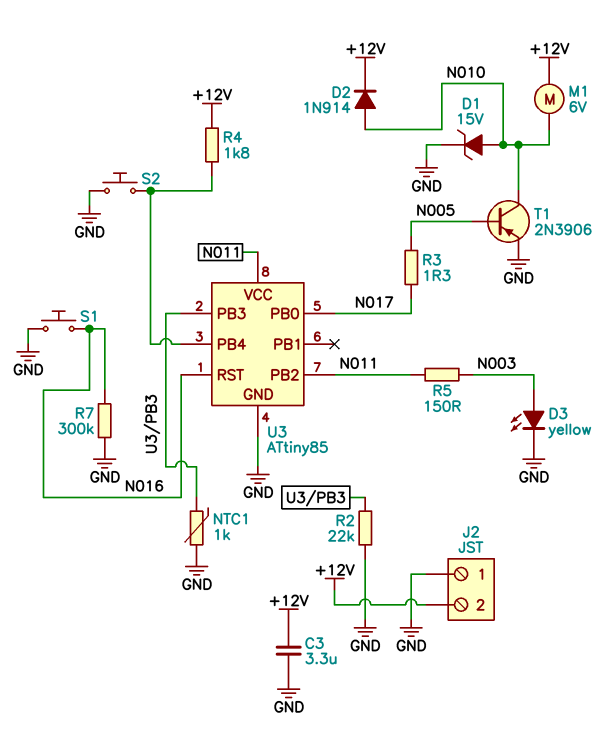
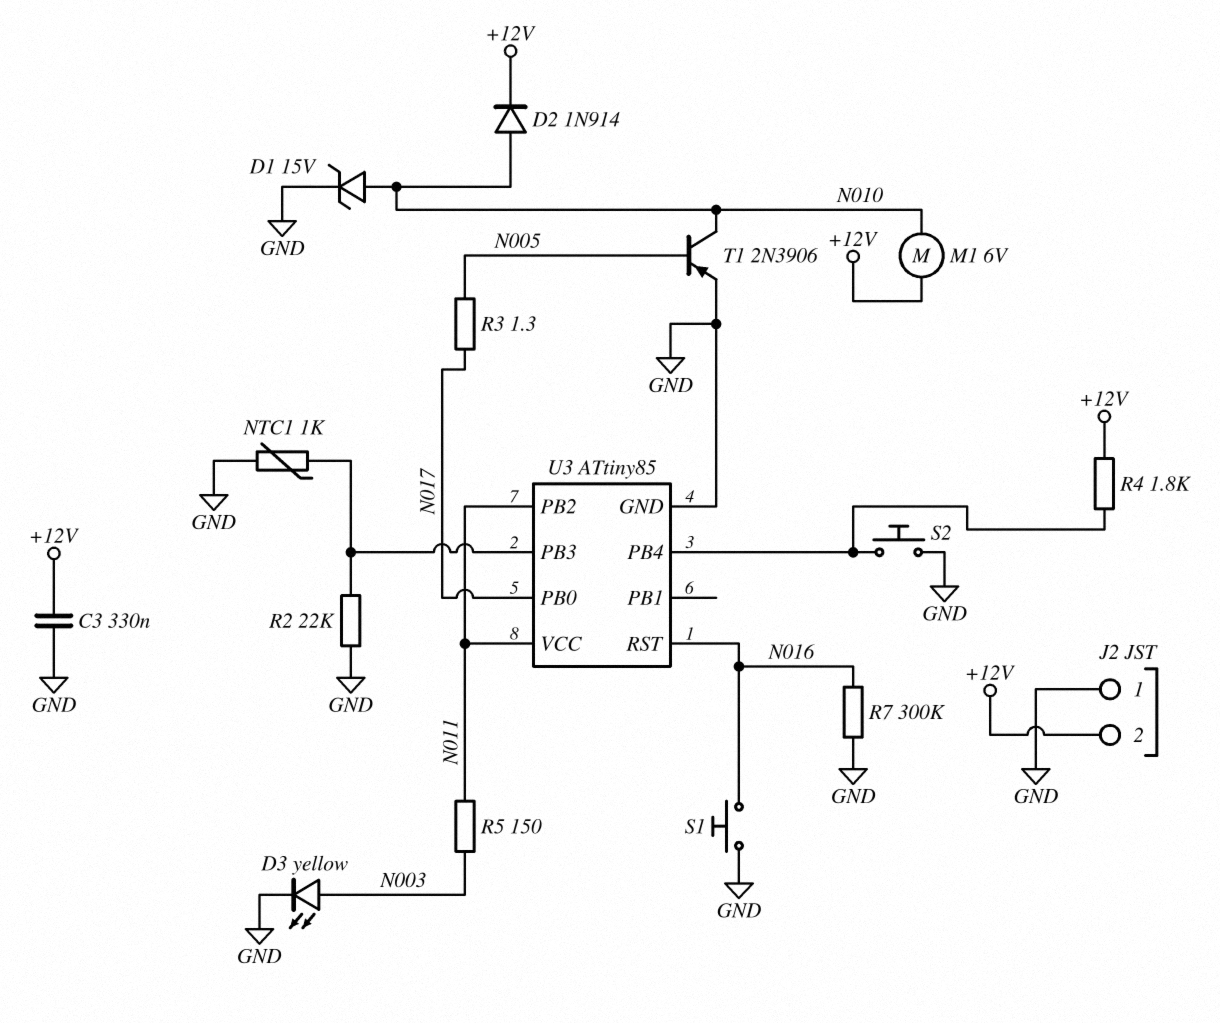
C3: 3.3uF (+12V, GND) -> 330nF (+12V, GND)

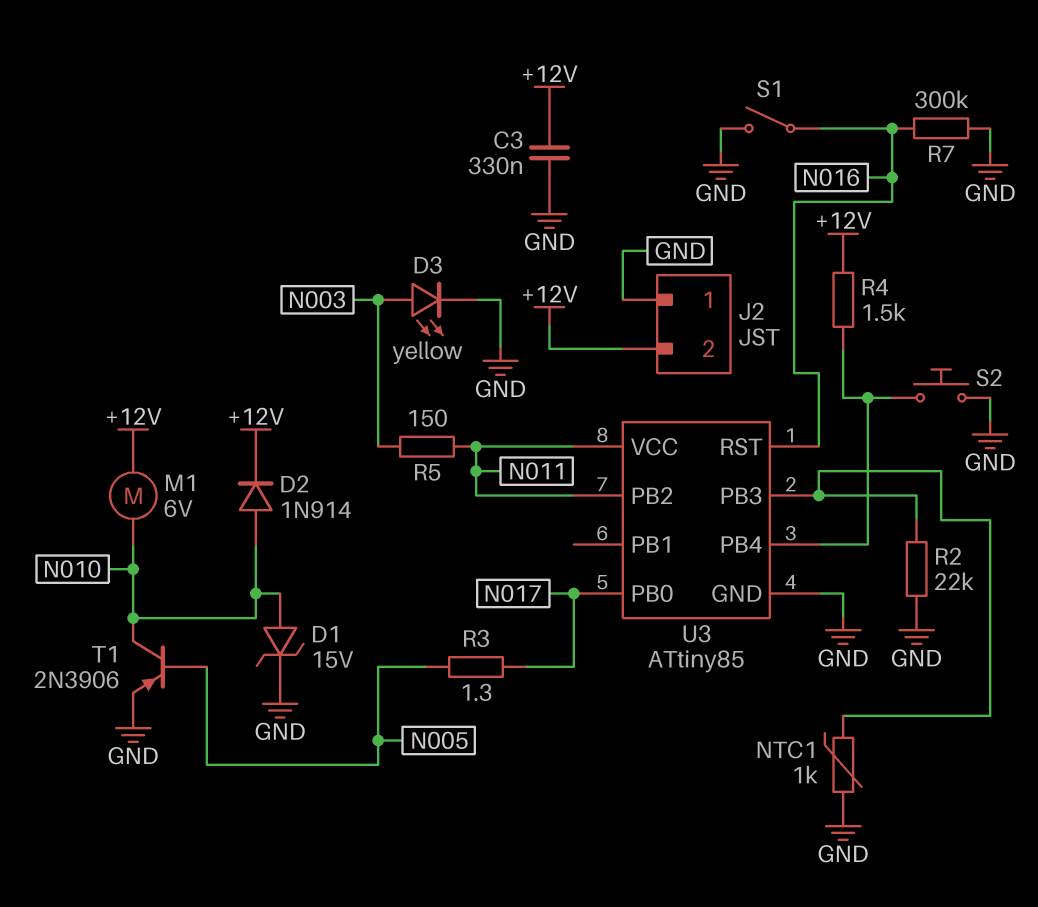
R4: 1.8k (+12V, U3/PB4) -> 1.5k (+12V, U3/PB4)
S1: button (GND, N016) -> switch (GND, N016)

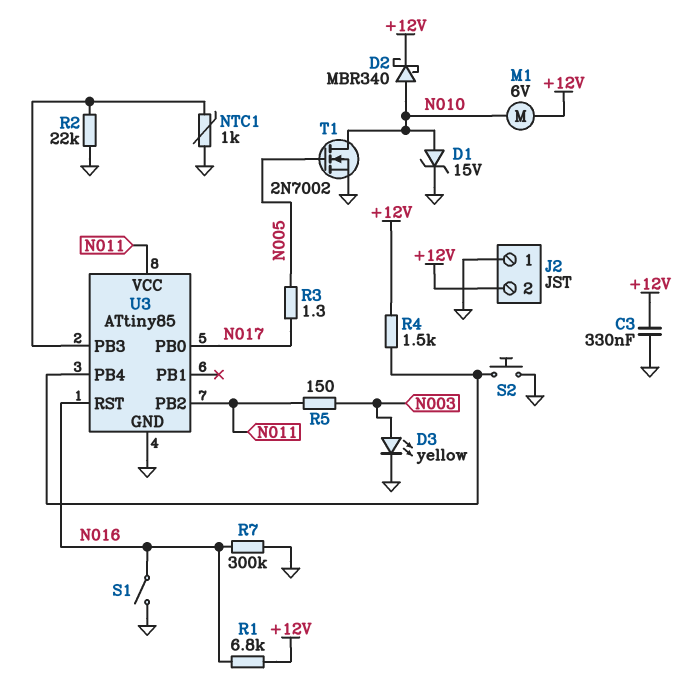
D2: diode 1N914 (A N010, K +12V) -> schottky MBR340 (A N010, K +12V)
R1: none -> 6.8k (+12V, N016)
T1: PNP 2N3906 (B N005, C N010, E GND) -> NMOS 2N7002 (G N005, D N010, S GND)

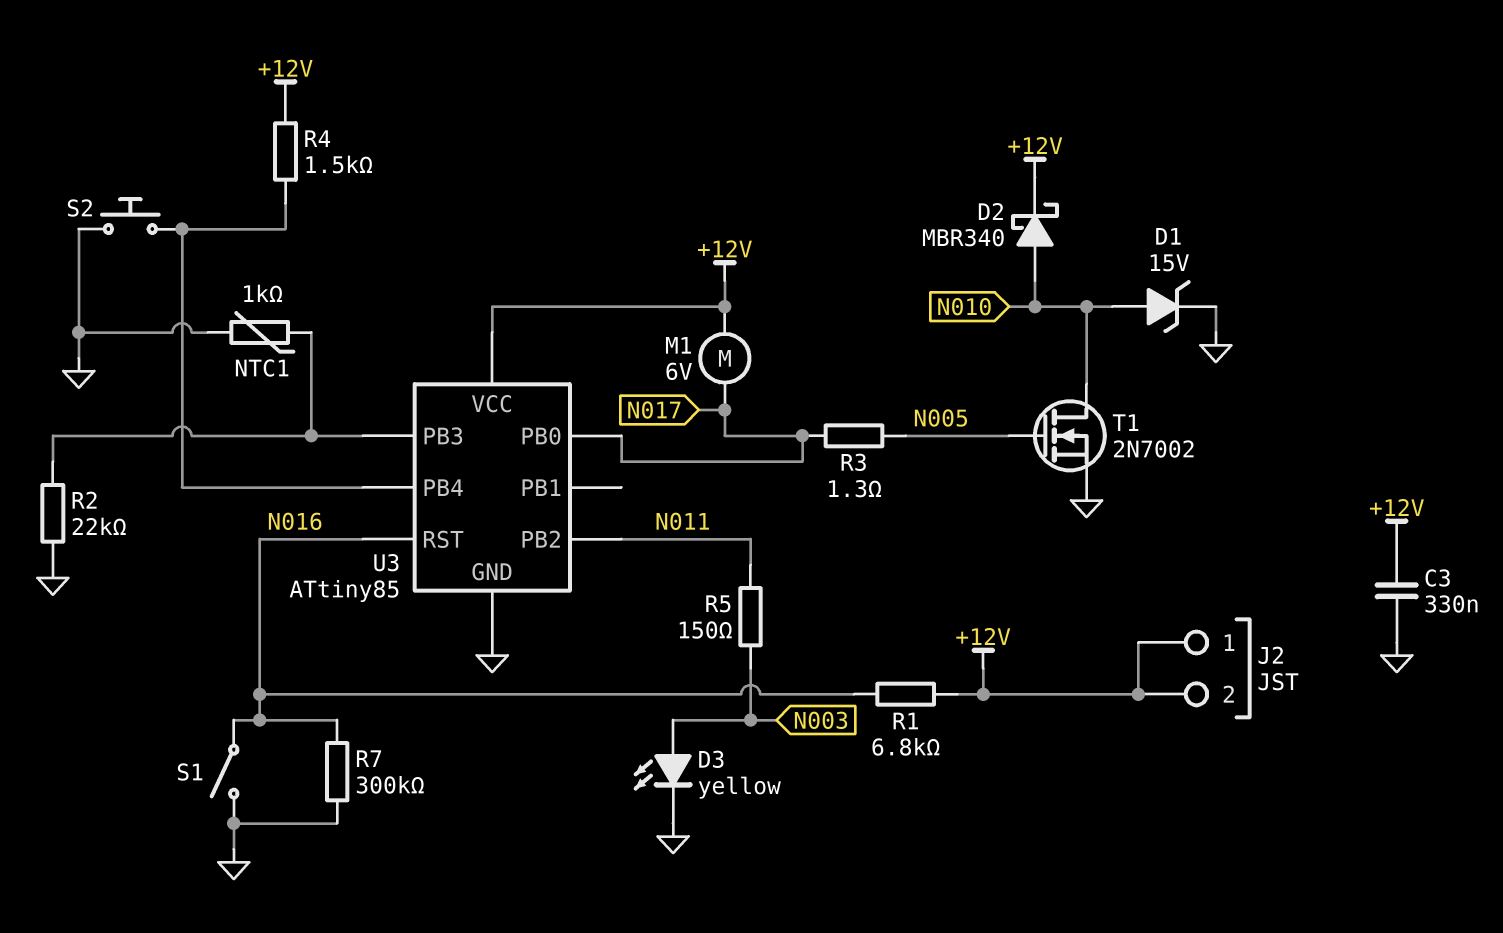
J2 pin 1: GND -> +12V
M1: motor 6V (+12V, N010) -> motor 6V (+12V, N017)
U3 pin VCC: N011 -> +12V

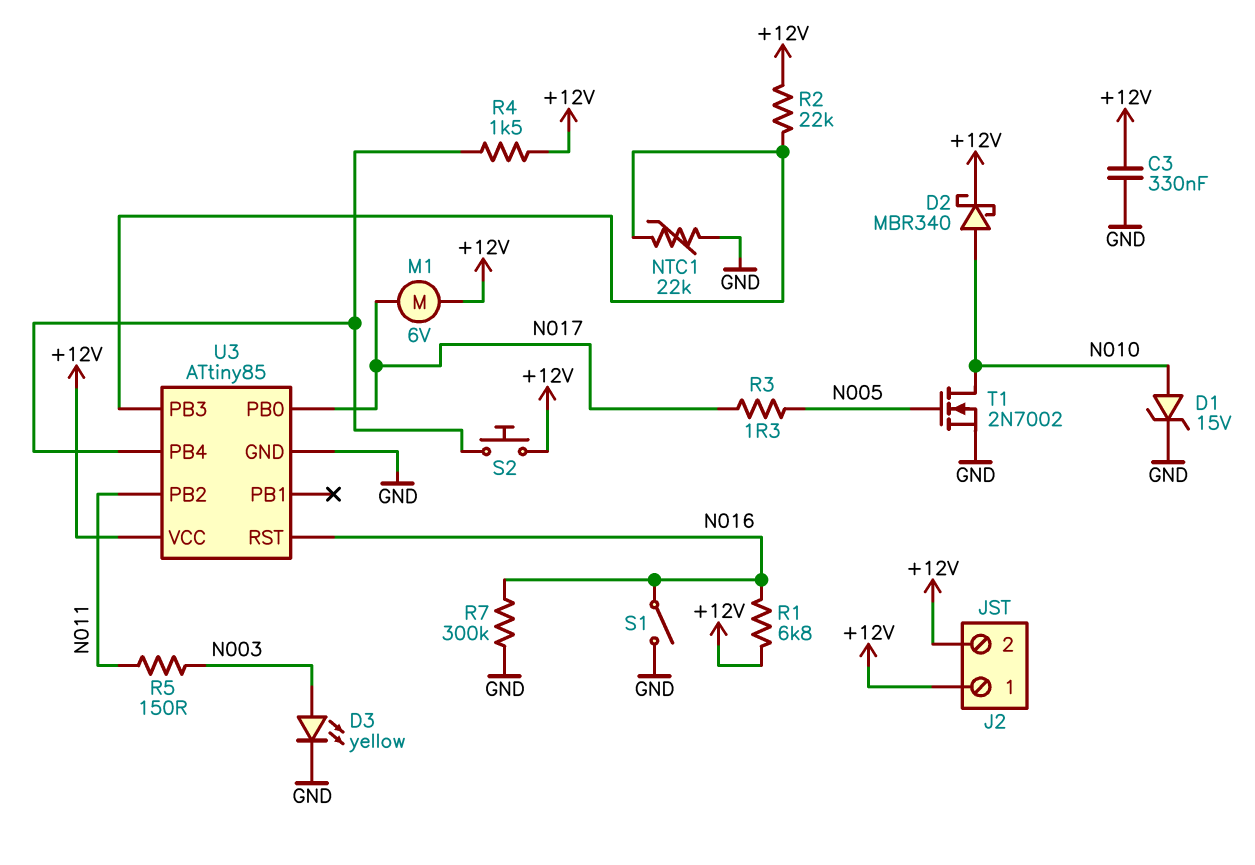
NTC1: 1k (GND, U3/PB3) -> 22k (GND, U3/PB3)
R2: 22k (GND, U3/PB3) -> 22k (+12V, U3/PB3)
S2: button (GND, U3/PB4) -> button (+12V, U3/PB4)

